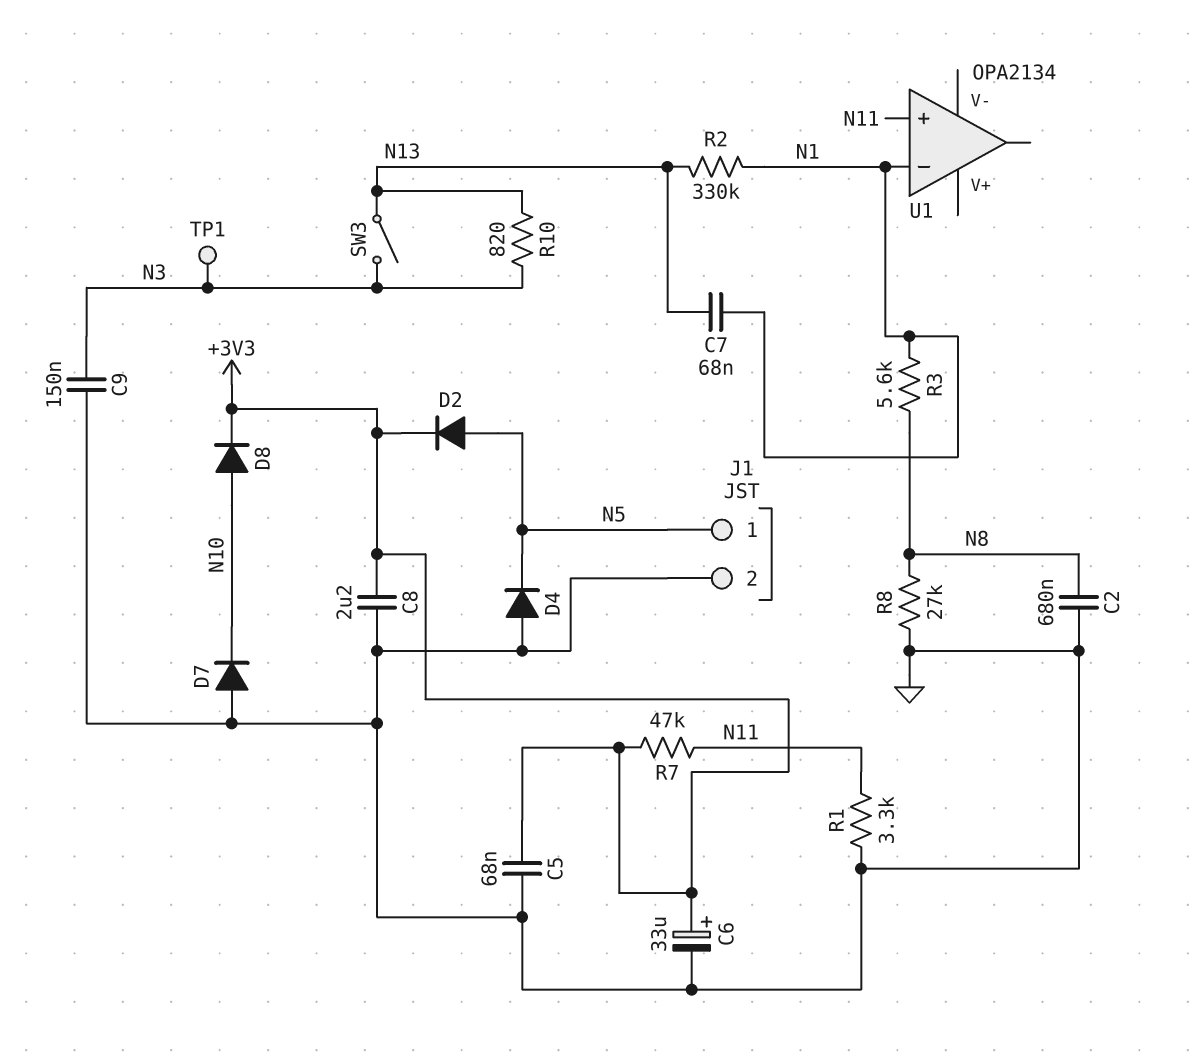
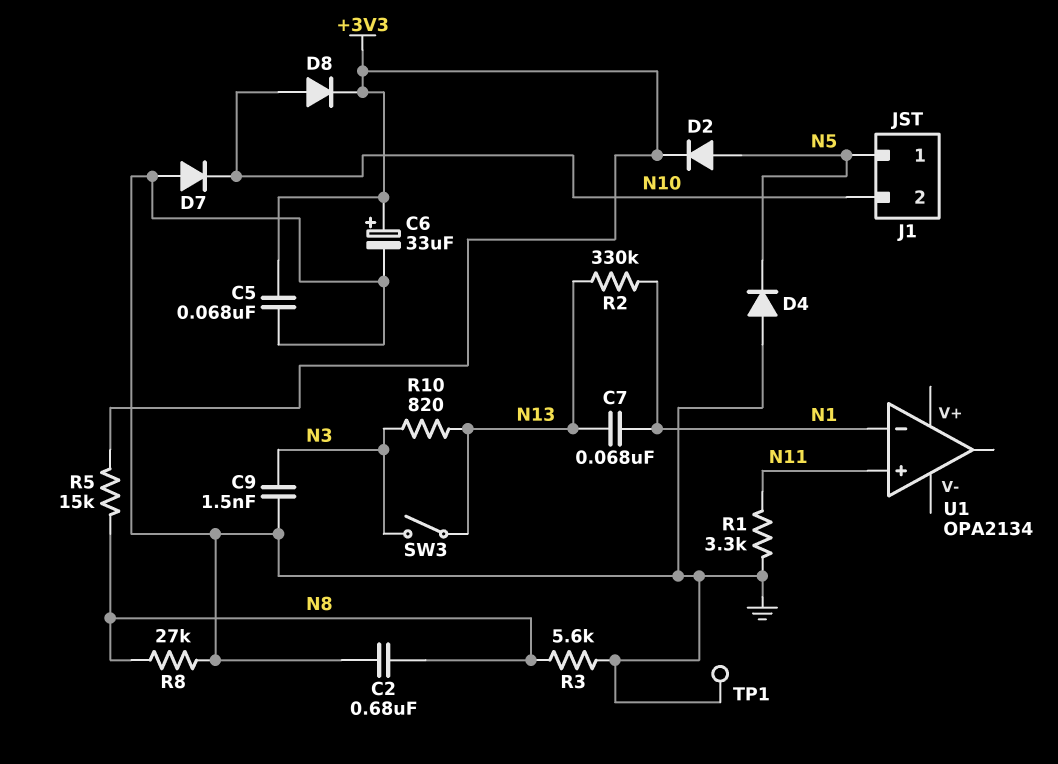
C8: 2.2uF (+3V3, GND) -> none
C9: 150nF (GND, N3) -> 1.5nF (GND, N3)
J1 pin 2: GND -> N10
R3: 5.6k (N1, N8) -> 5.6k (GND, N8)
R5: none -> 15k (+3V3, N8)
R7: 47k (+3V3, N11) -> none
TP1: test point (N3) -> test point (GND)

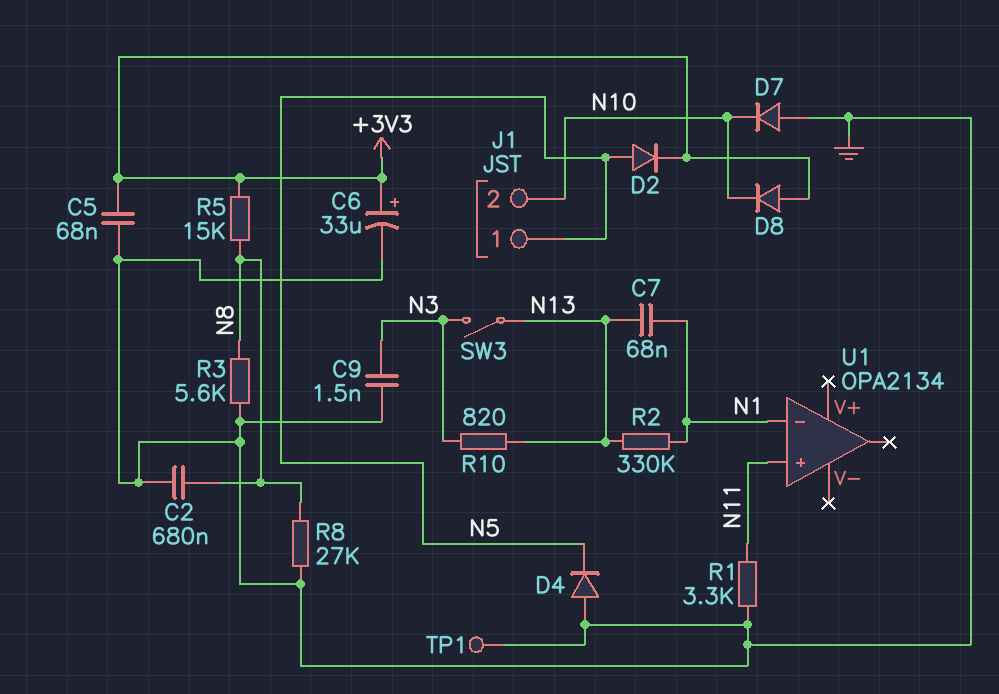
D8: diode (A N10, K +3V3) -> diode (A +3V3, K N10)

